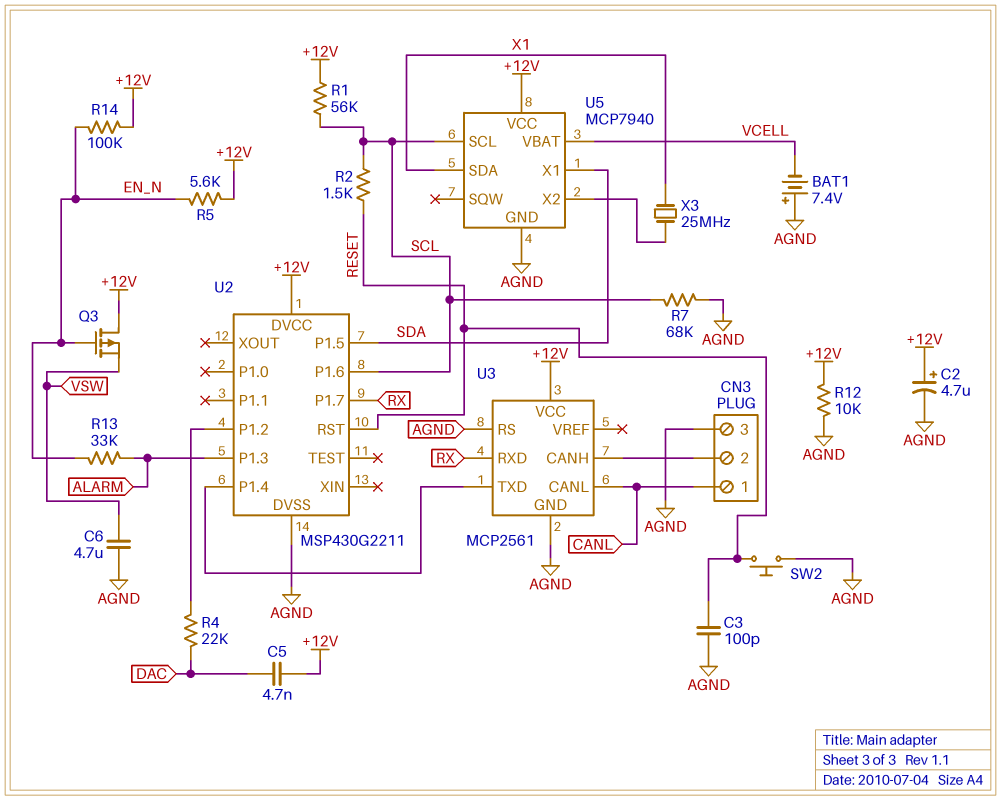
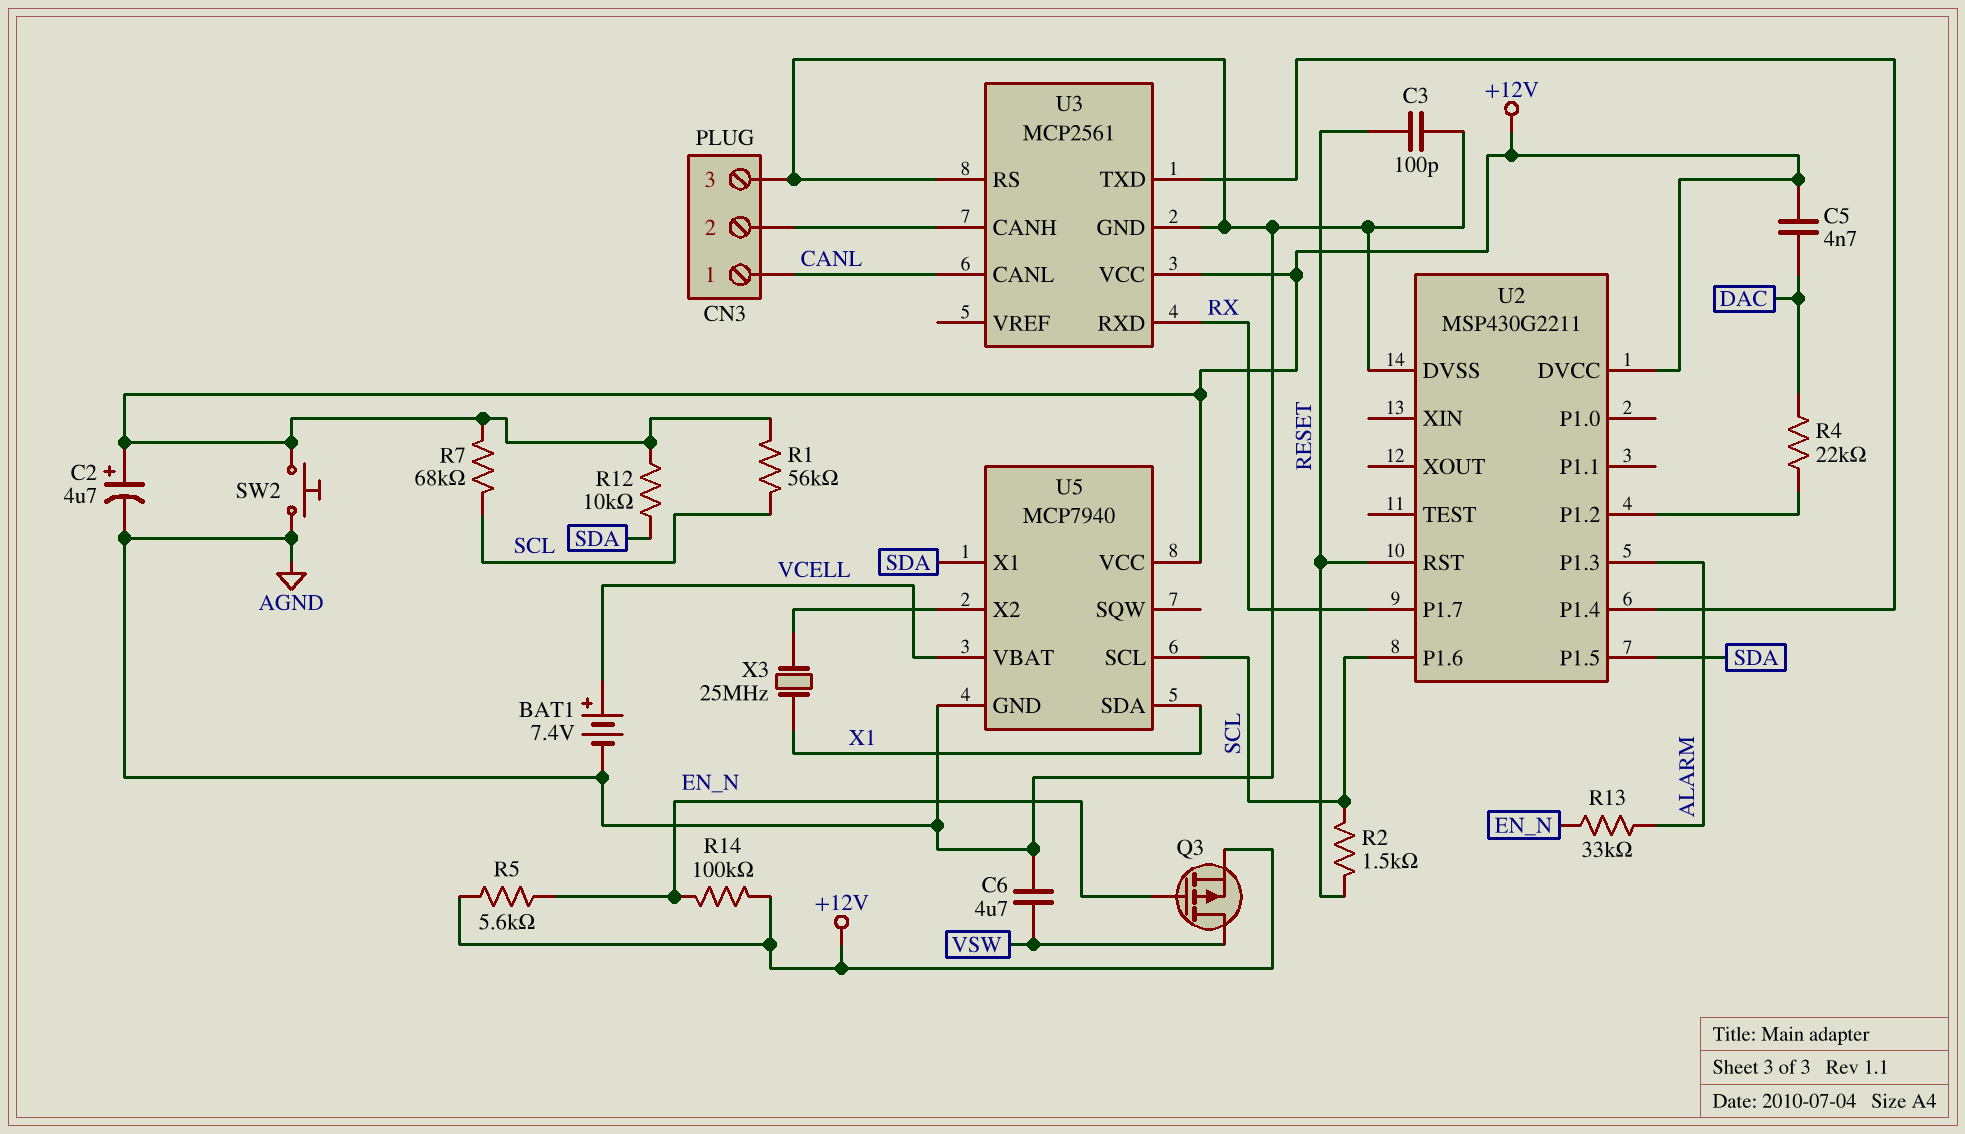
BAT1: 7.4V (plus AGND, minus VCELL) -> 7.4V (plus VCELL, minus AGND)
Q3: PMOS (G EN_N, D +12V, S VSW) -> PMOS (G EN_N, D VSW, S +12V)
R7: 68k (AGND, SCL) -> 68k (+12V, SCL)
R12: 10k (+12V, AGND) -> 10k (+12V, SDA)
SW2: button (AGND, RESET) -> button (+12V, AGND)

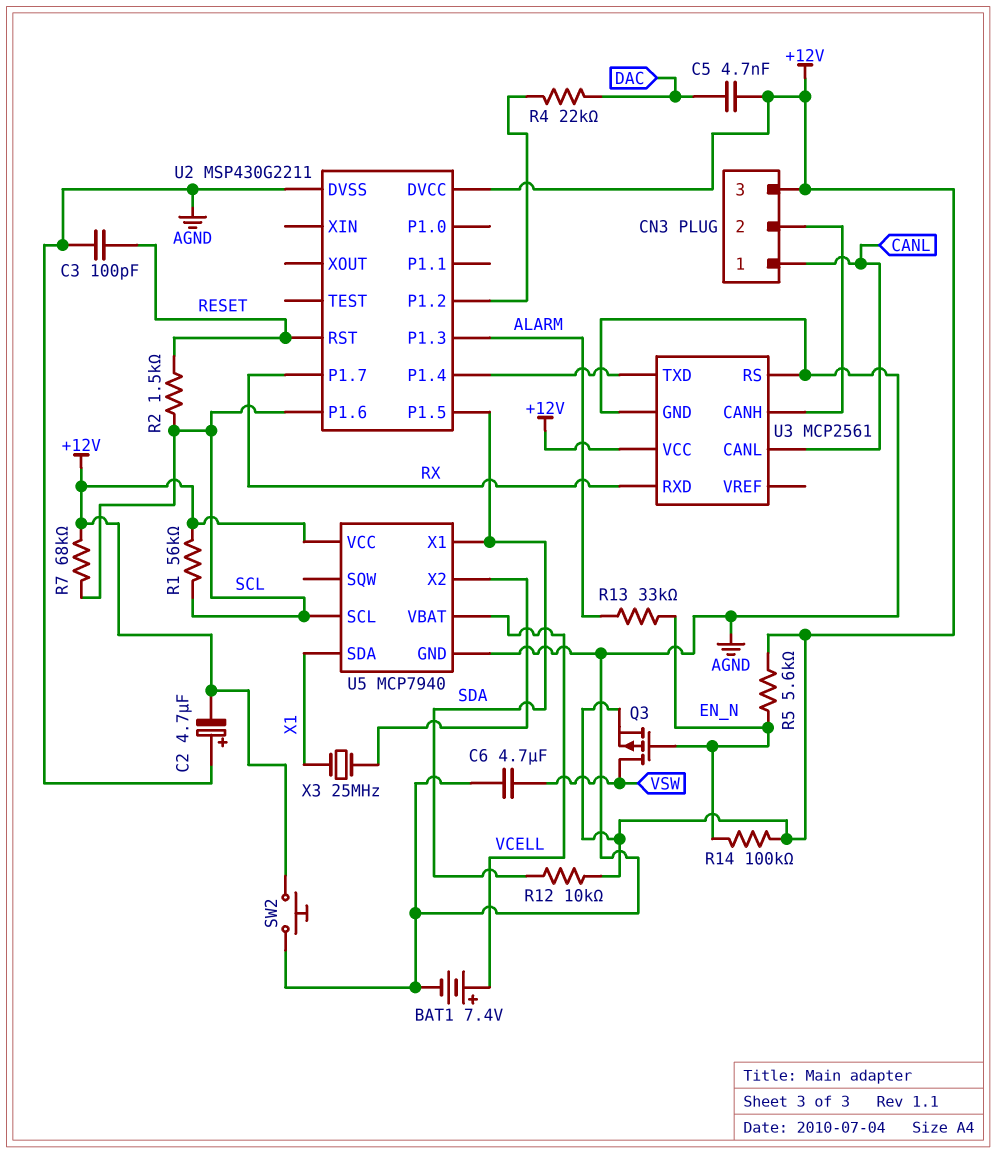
C2: 4.7uF (plus +12V, minus AGND) -> 4.7uF (plus AGND, minus +12V)
CN3 pin 3: AGND -> +12V

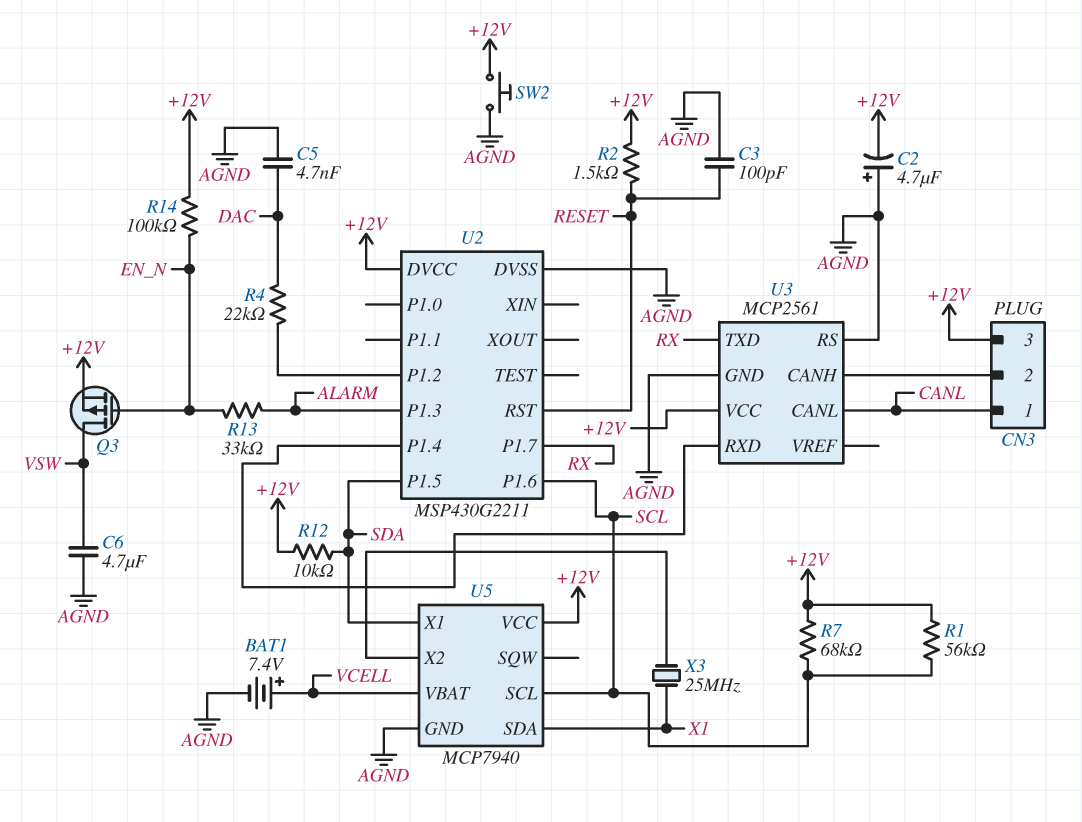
C5: 4.7nF (+12V, DAC) -> 4.7nF (AGND, DAC)
R2: 1.5k (RESET, SCL) -> 1.5k (+12V, RESET)
R5: 5.6k (+12V, EN_N) -> none
U3 pin RXD: RX -> U2/P1.4
U3 pin TXD: U2/P1.4 -> RX

